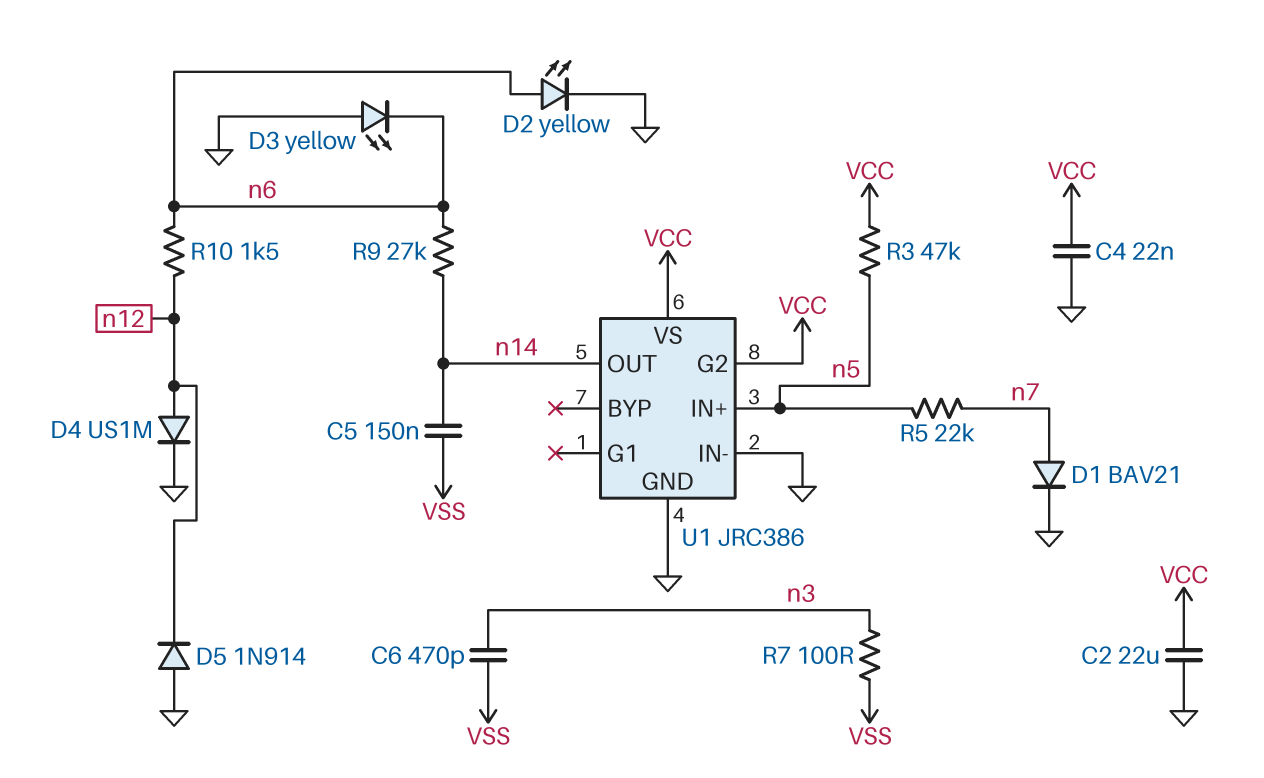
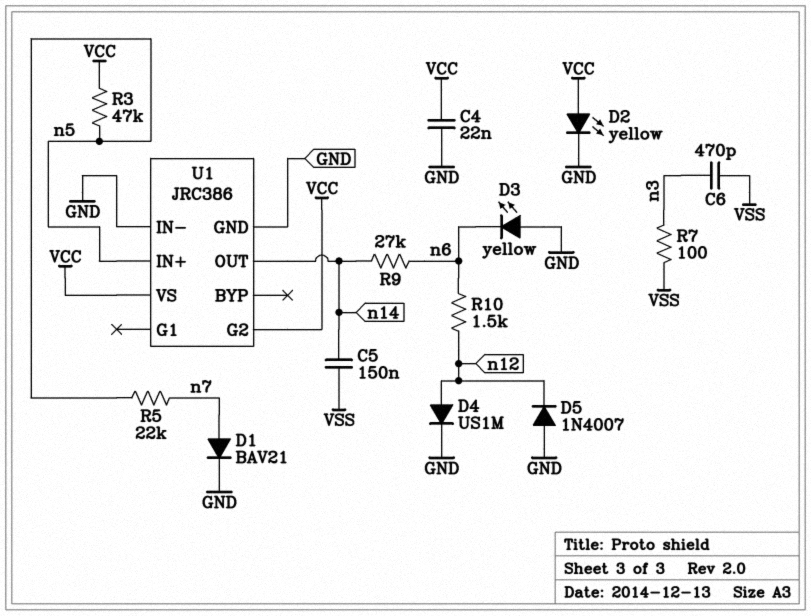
C2: 22uF (GND, VCC) -> none
D2: LED yellow (A n6, K GND) -> LED yellow (A VCC, K GND)
D5: diode 1N914 (A GND, K n12) -> diode 1N4007 (A GND, K n12)

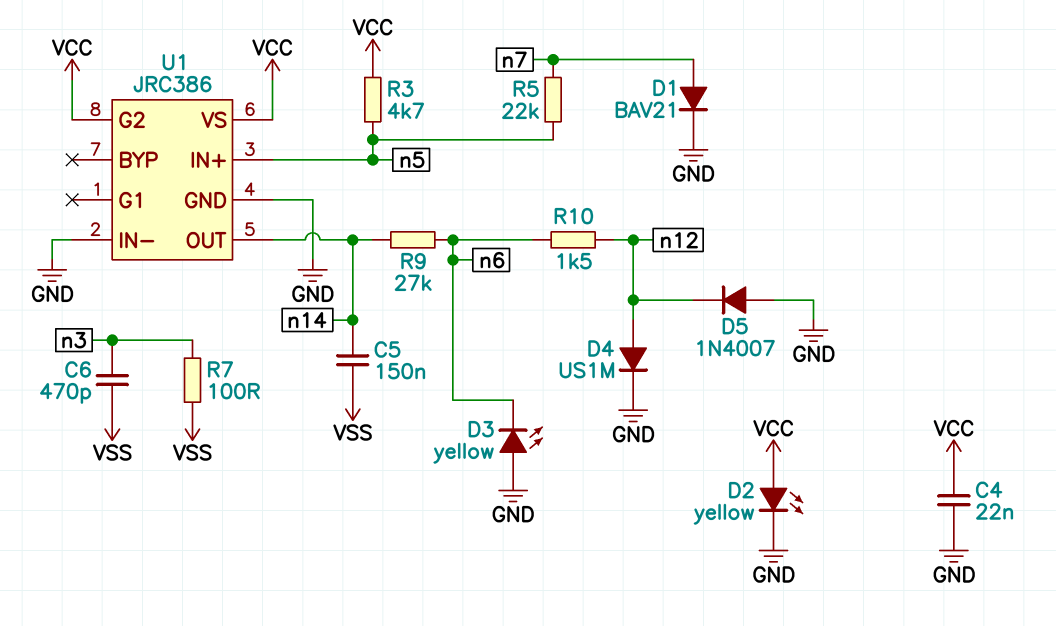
R3: 47k (VCC, n5) -> 4.7k (VCC, n5)

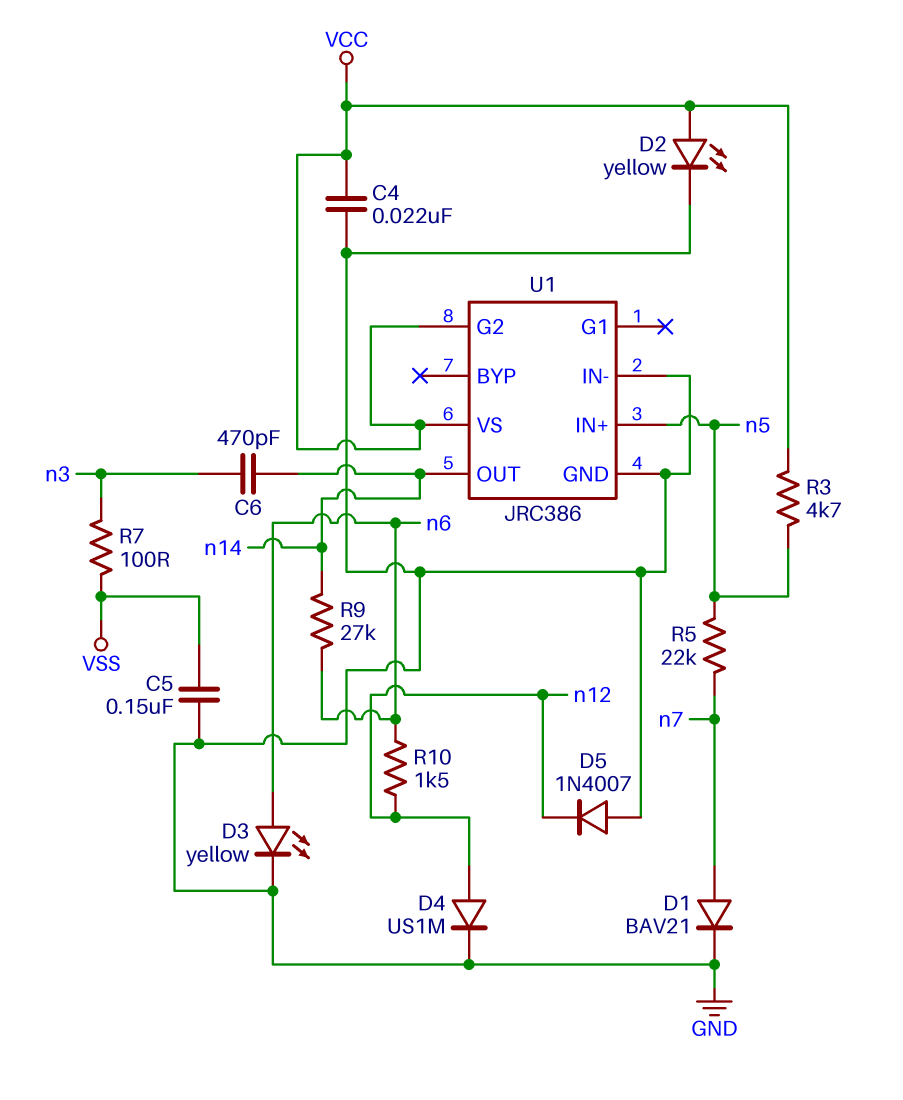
C5: 150nF (VSS, n14) -> 150nF (GND, VSS)
C6: 470pF (VSS, n3) -> 470pF (n3, n14)
D3: LED yellow (A GND, K n6) -> LED yellow (A n6, K GND)

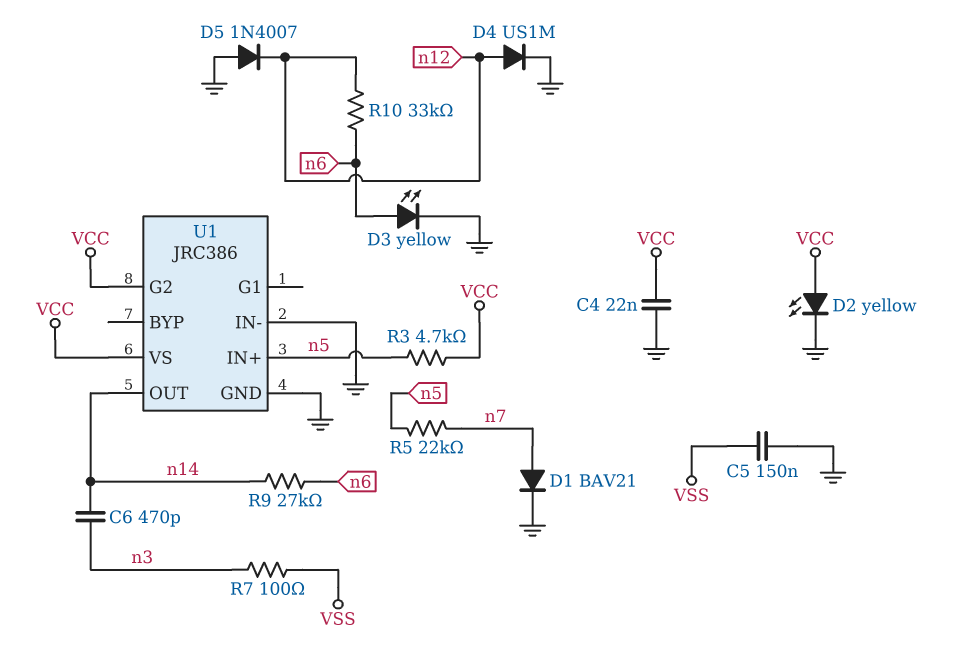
R10: 1.5k (n6, n12) -> 33k (n6, n12)

